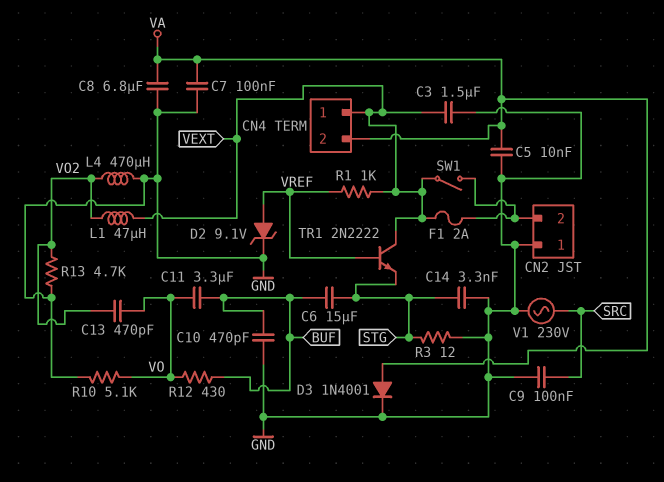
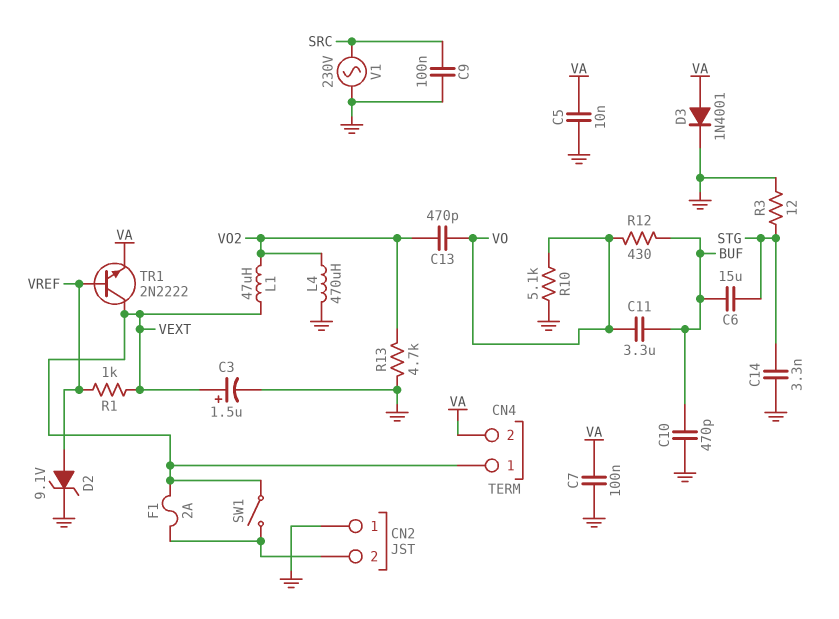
C3: 1.5uF (GND, VEXT) -> 1.5uF (plus VEXT, minus GND)
C8: 6.8uF (GND, VA) -> none
TR1: NPN 2N2222 (B VREF, C VEXT, E STG) -> NPN 2N2222 (B VREF, C VEXT, E VA)

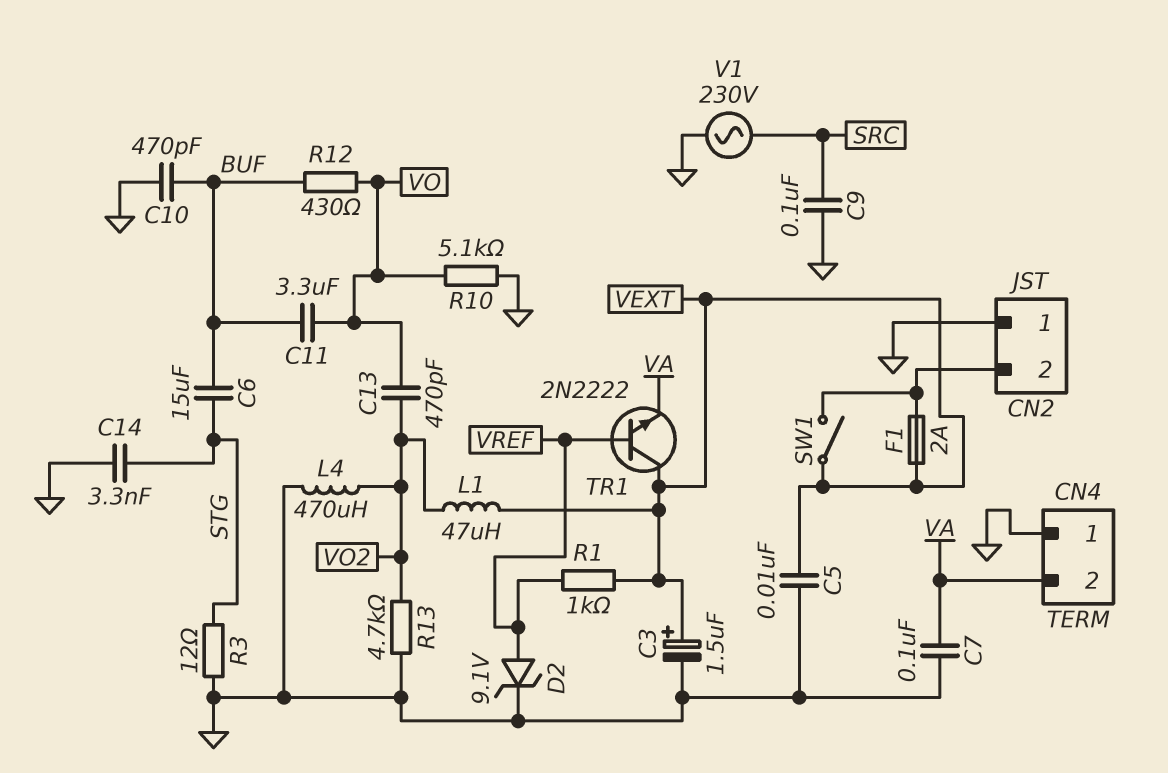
C5: 10nF (GND, VA) -> 10nF (GND, VEXT)
CN4 pin 1: VEXT -> GND
D3: diode 1N4001 (A VA, K GND) -> none

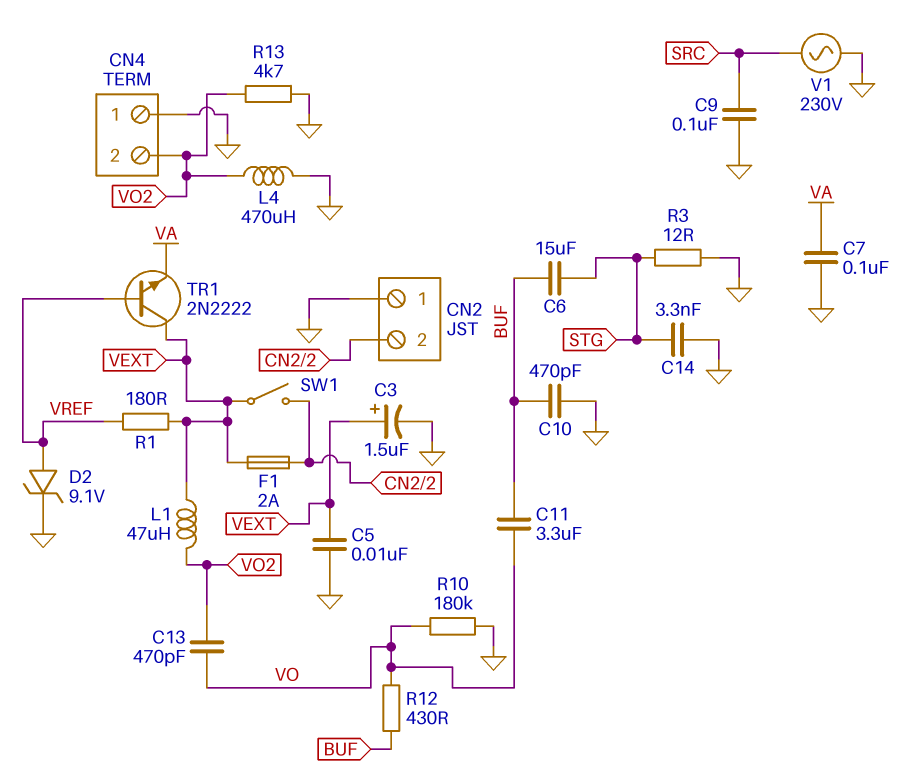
CN4 pin 2: VA -> VO2
R1: 1k (VEXT, VREF) -> 180 (VEXT, VREF)
R10: 5.1k (GND, VO) -> 180k (GND, VO)

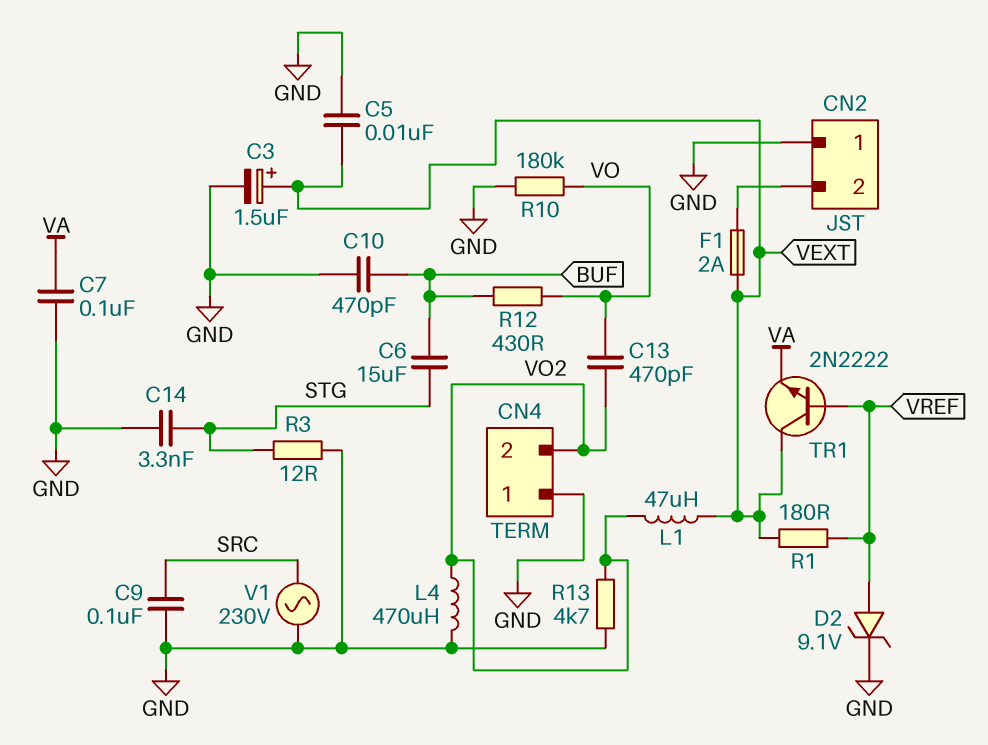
C11: 3.3uF (BUF, VO) -> none
SW1: switch (CN2/2, VEXT) -> none

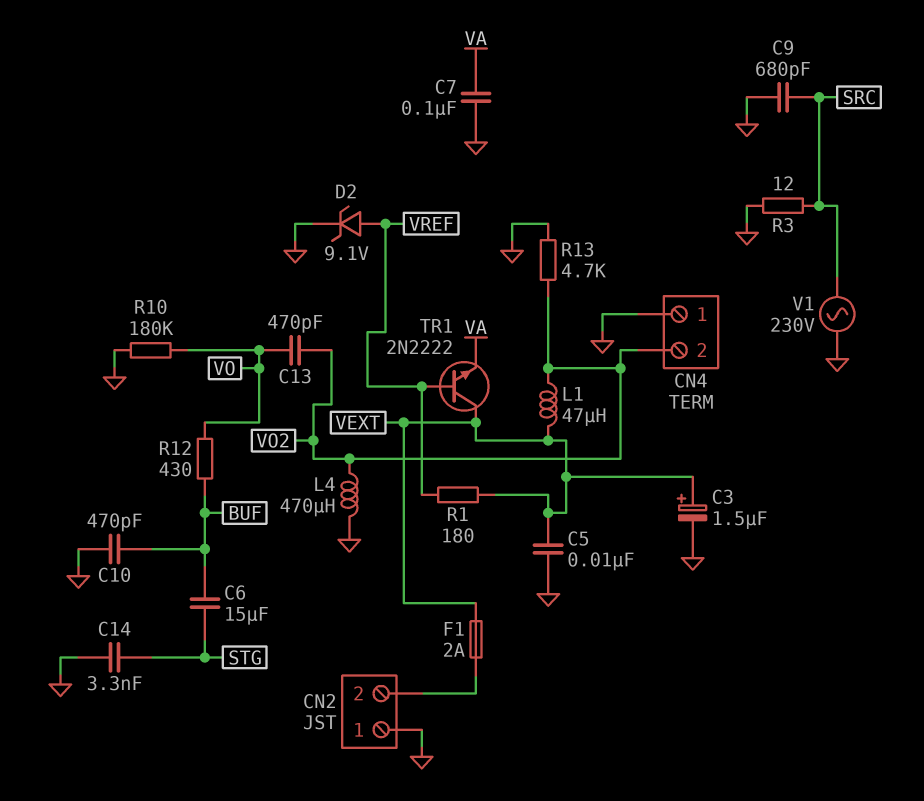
C9: 100nF (GND, SRC) -> 680pF (GND, SRC)
R3: 12 (GND, STG) -> 12 (GND, SRC)

